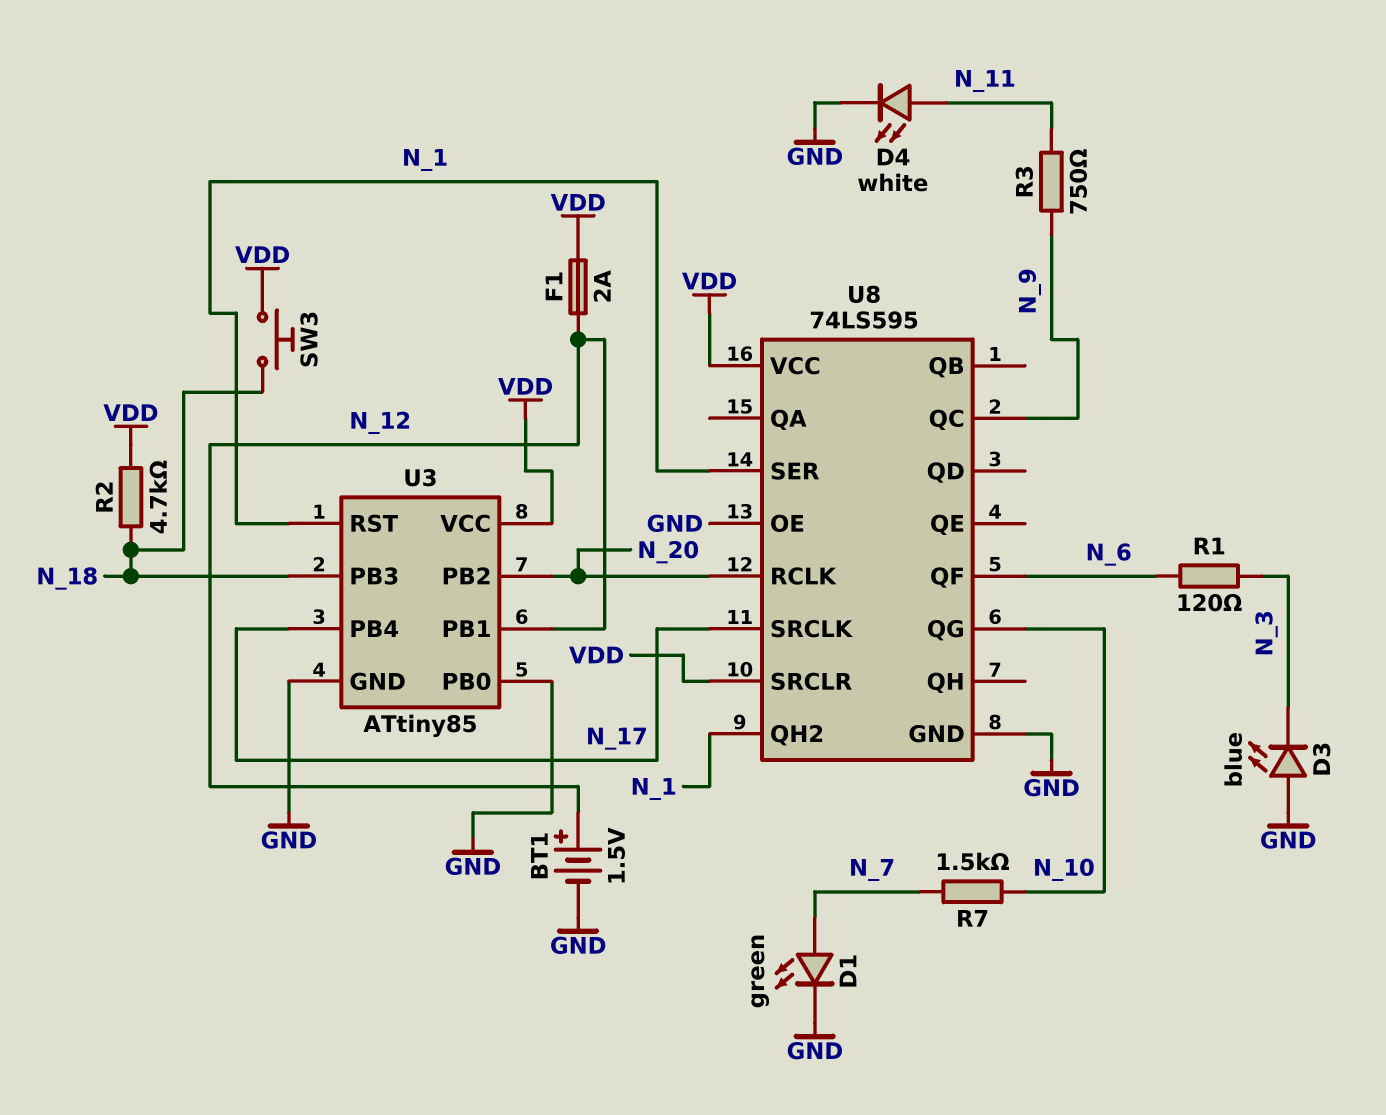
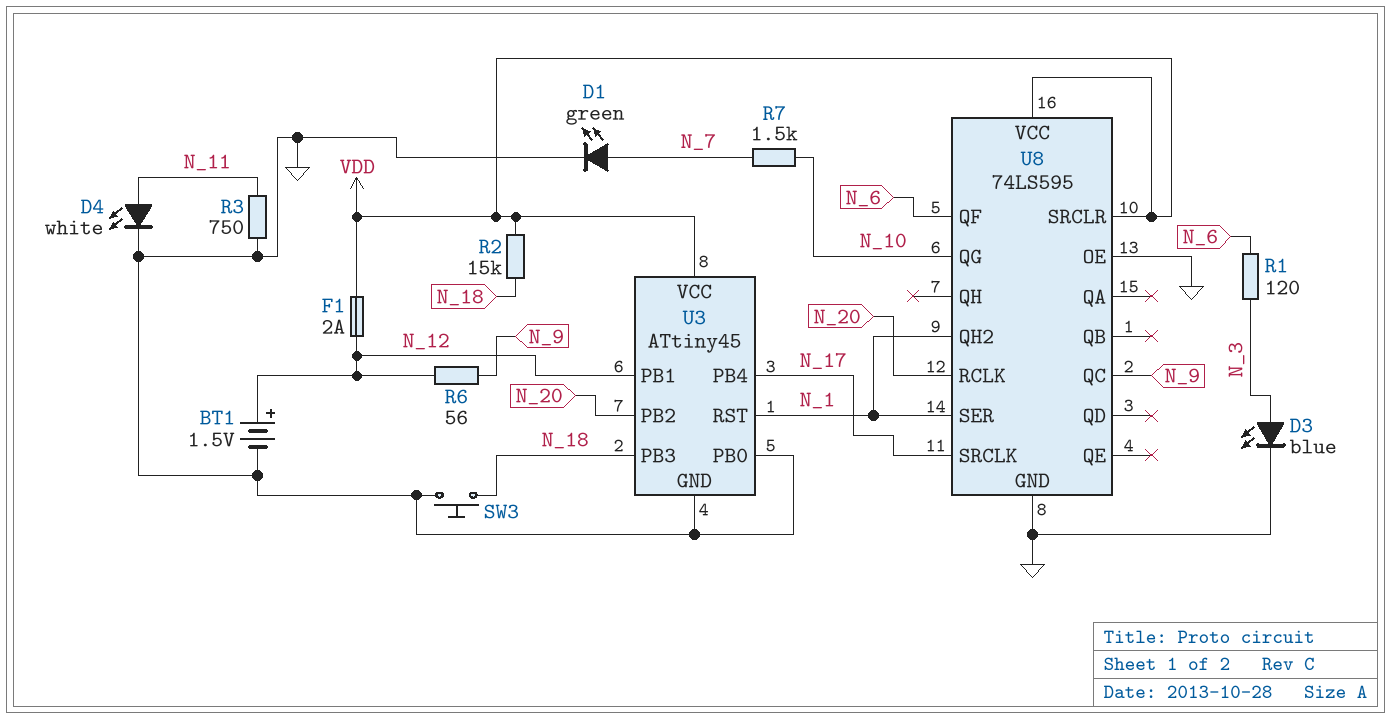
D3: LED blue (A GND, K N_3) -> LED blue (A N_3, K GND)
R2: 4.7k (N_18, VDD) -> 15k (N_18, VDD)
R3: 750 (N_9, N_11) -> 750 (GND, N_11)
R6: none -> 56 (N_9, N_12)
SW3: button (N_18, VDD) -> button (GND, N_18)
U3: ATtiny85 -> ATtiny45

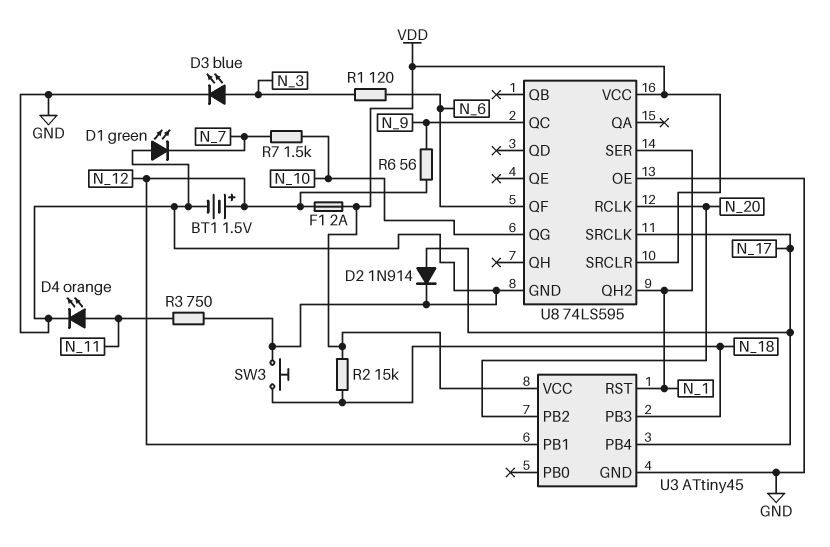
D1: LED green (A N_7, K GND) -> LED green (A GND, K N_7)
D2: none -> diode 1N914 (A N_17, K GND)
D4: LED white (A N_11, K GND) -> LED orange (A N_11, K GND)
U3 pin PB0: GND -> none

